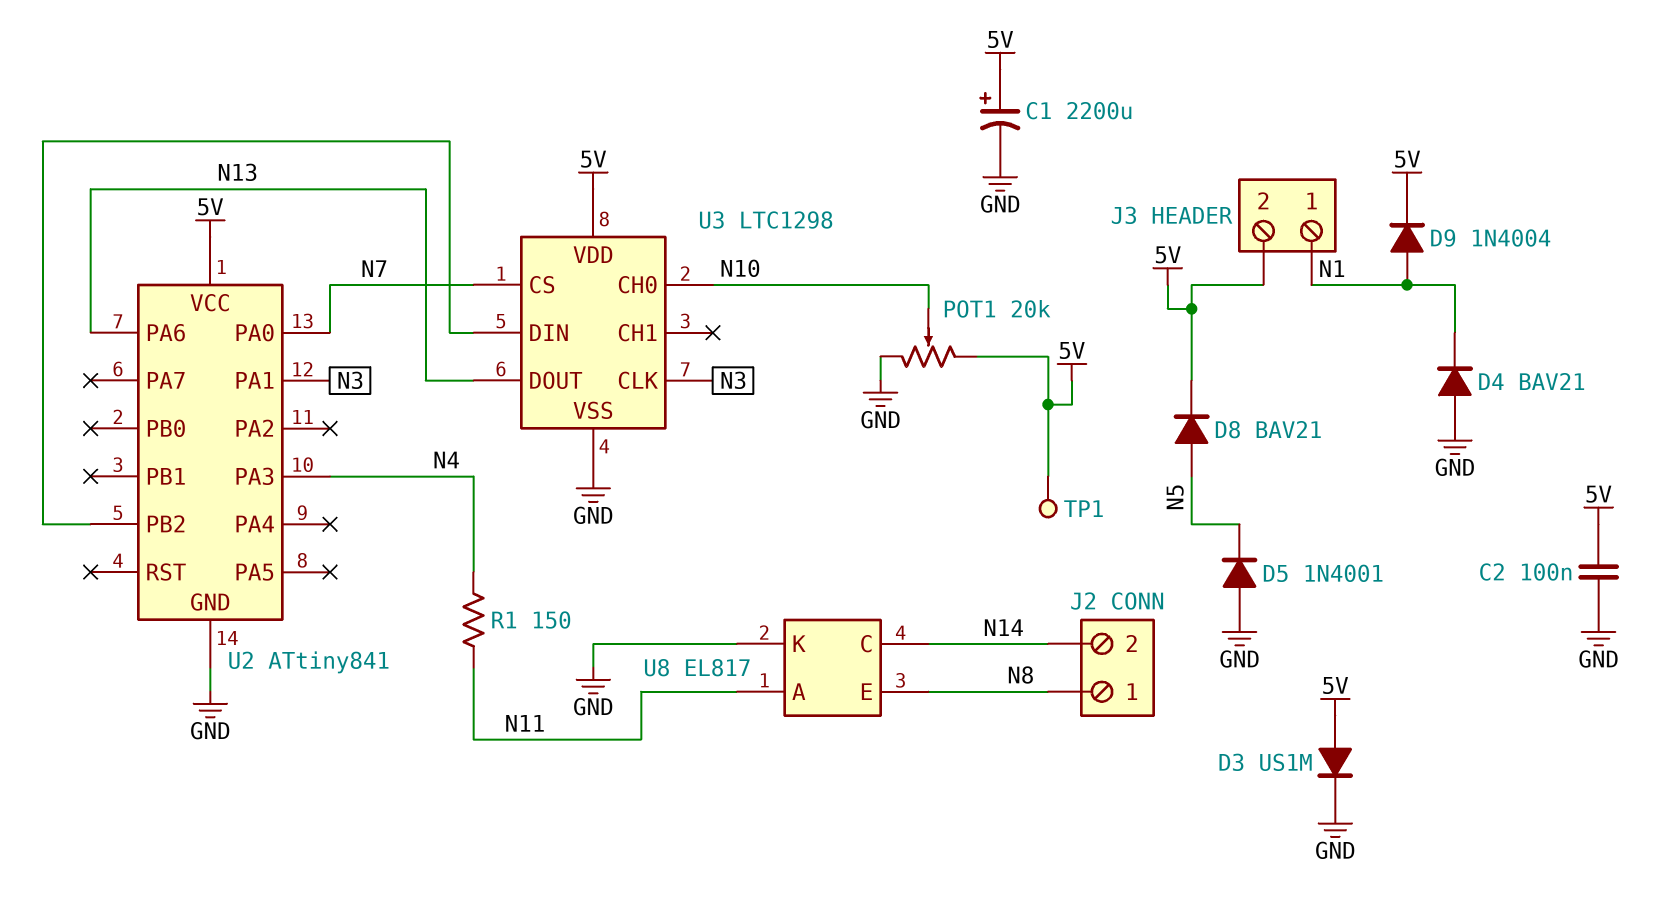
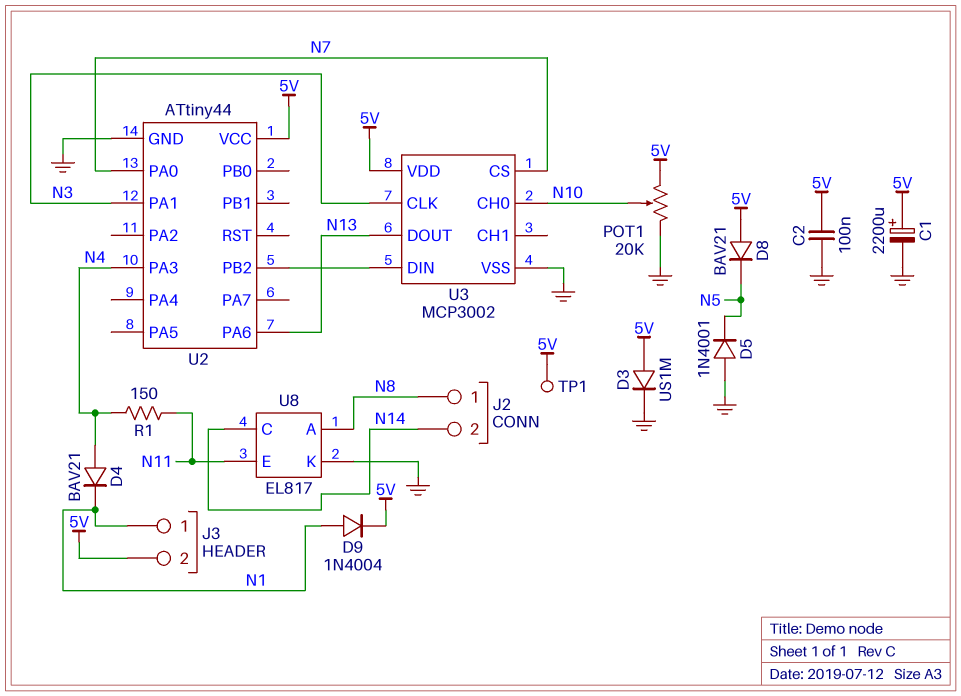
D4: diode BAV21 (A GND, K N1) -> diode BAV21 (A N4, K N1)
D8: diode BAV21 (A N5, K 5V) -> diode BAV21 (A 5V, K N5)
U2: ATtiny841 -> ATtiny44
U3: LTC1298 -> MCP3002
U8 pin A: N11 -> N8
U8 pin E: N8 -> N11

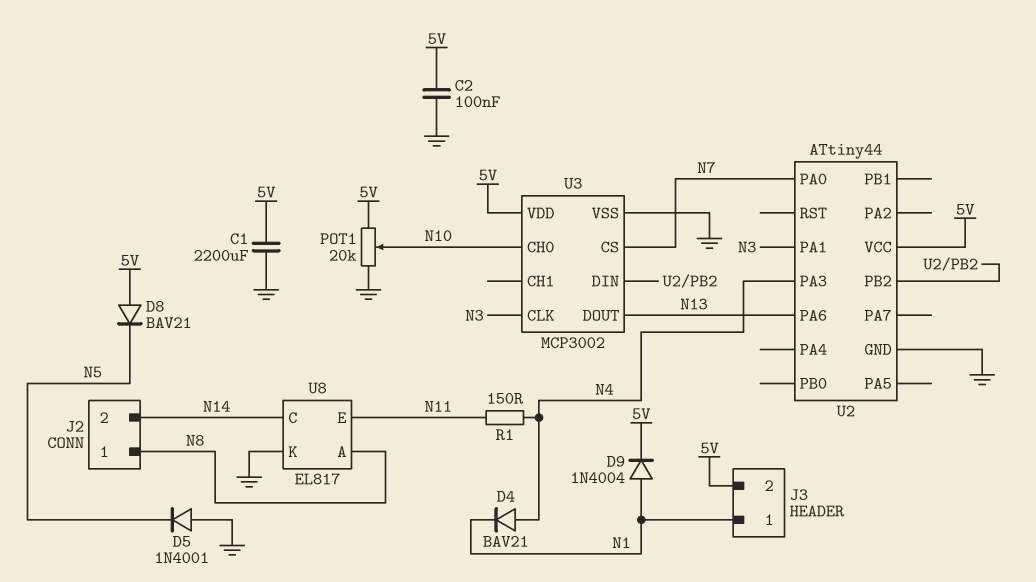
C1: 2200uF (plus 5V, minus GND) -> 2200uF (5V, GND)
D3: diode US1M (A 5V, K GND) -> none
TP1: test point (5V) -> none

